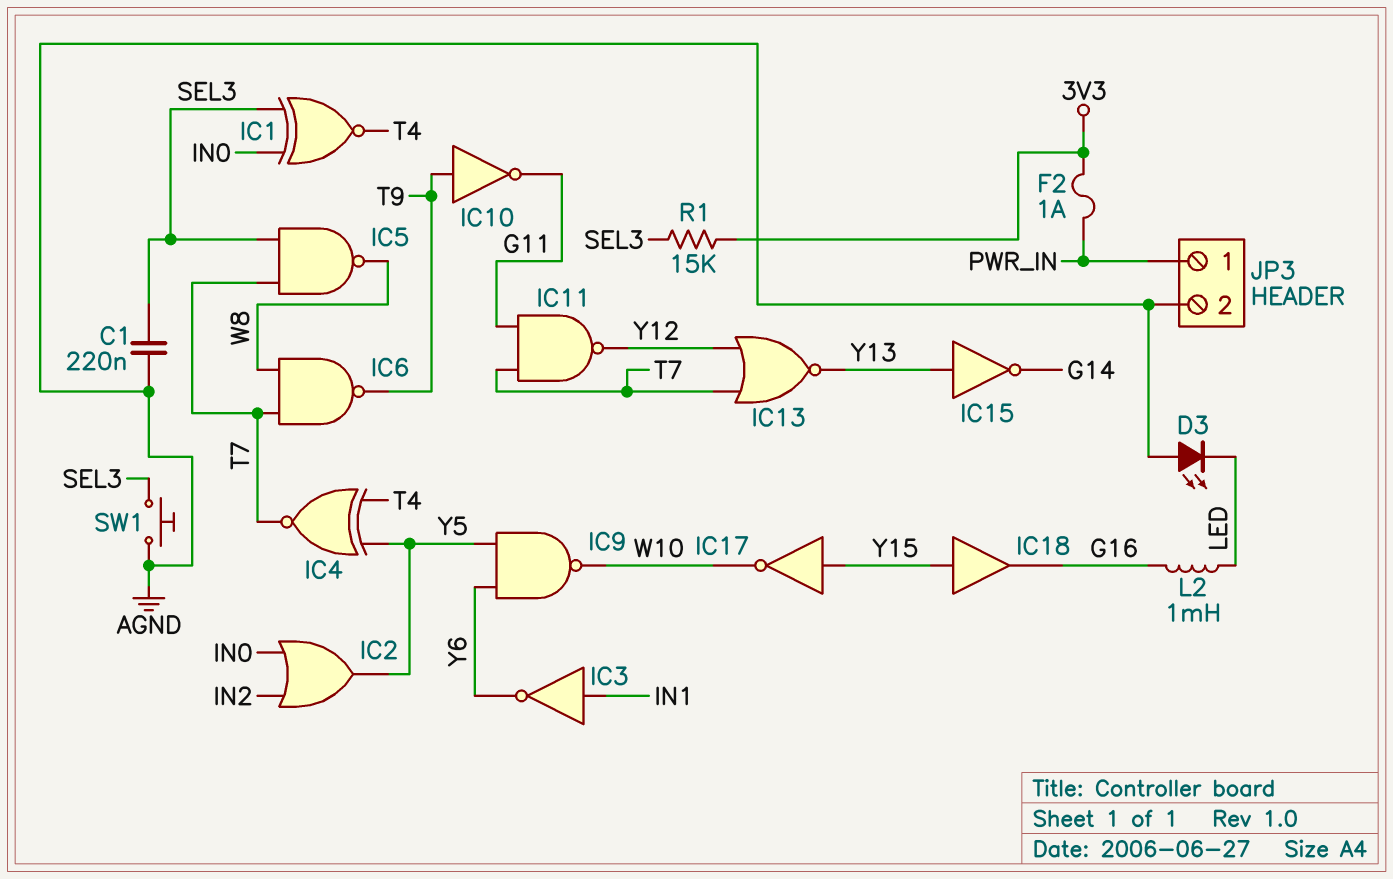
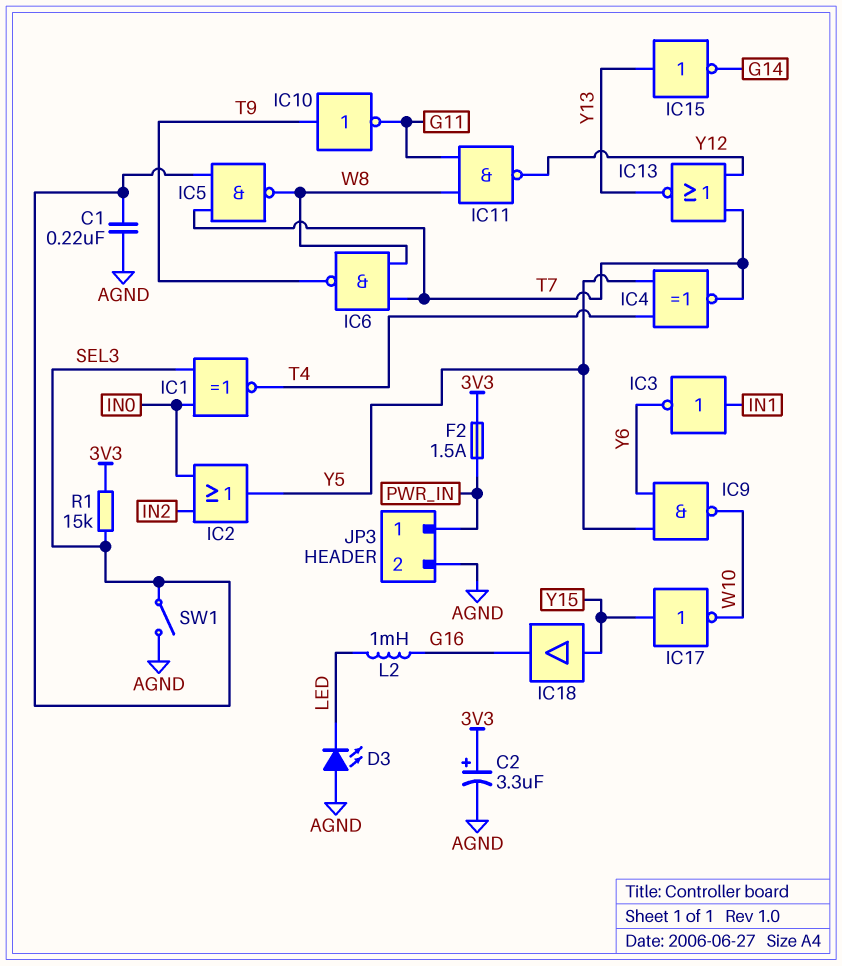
C2: none -> 3.3uF (plus 3V3, minus AGND)
F2: 1A (3V3, PWR_IN) -> 1.5A (3V3, PWR_IN)
IC11: NAND (in G11, in T7, out Y12) -> NAND (in G11, in W8, out Y12)
SW1: button (AGND, SEL3) -> switch (AGND, SEL3)

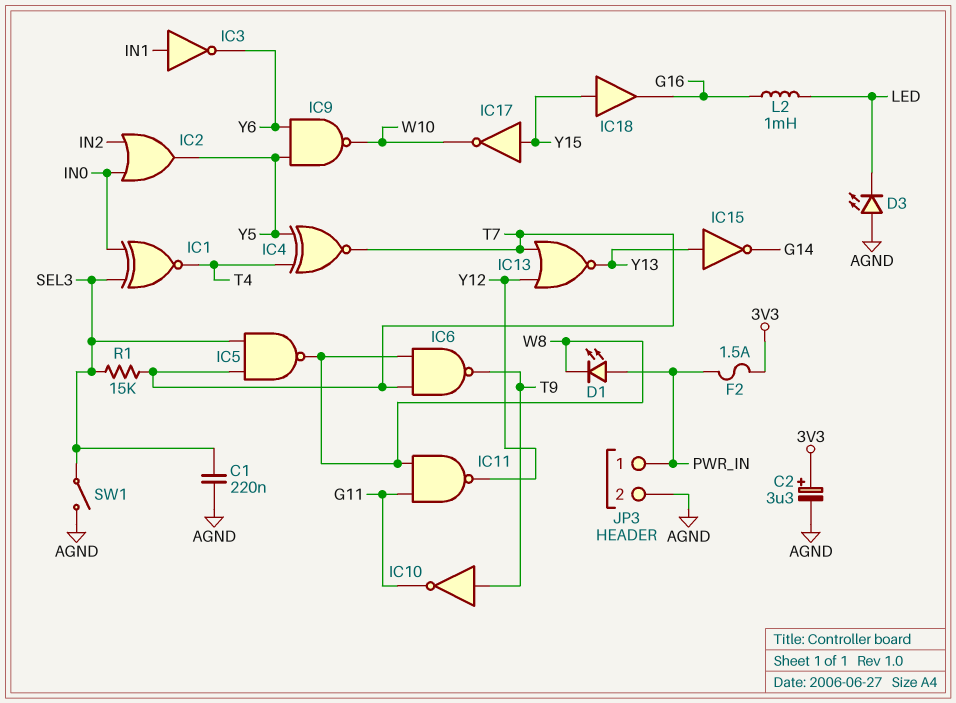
D1: none -> LED (A PWR_IN, K W8)
R1: 15k (3V3, SEL3) -> 15k (SEL3, T7)

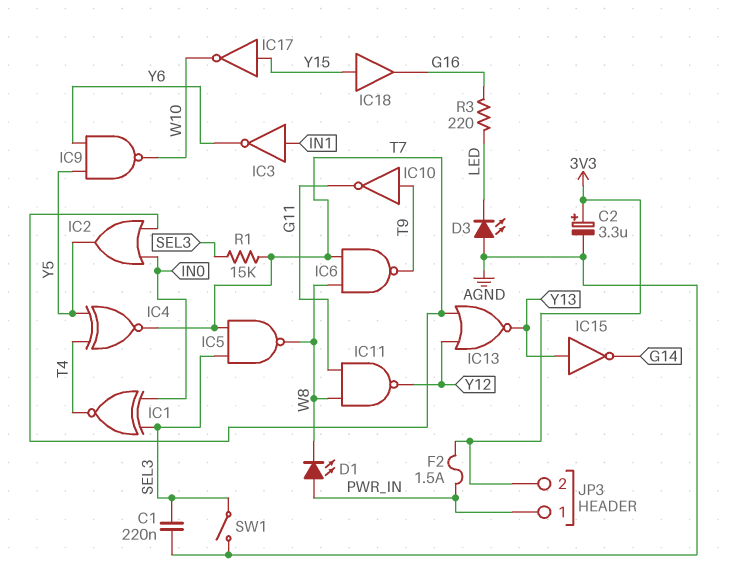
IC2: OR (in IN0, in IN2, out Y5) -> OR (in IN0, in T7, out Y5)
JP3 pin 2: AGND -> 3V3
L2: 1mH (G16, LED) -> none
R3: none -> 220 (G16, LED)

